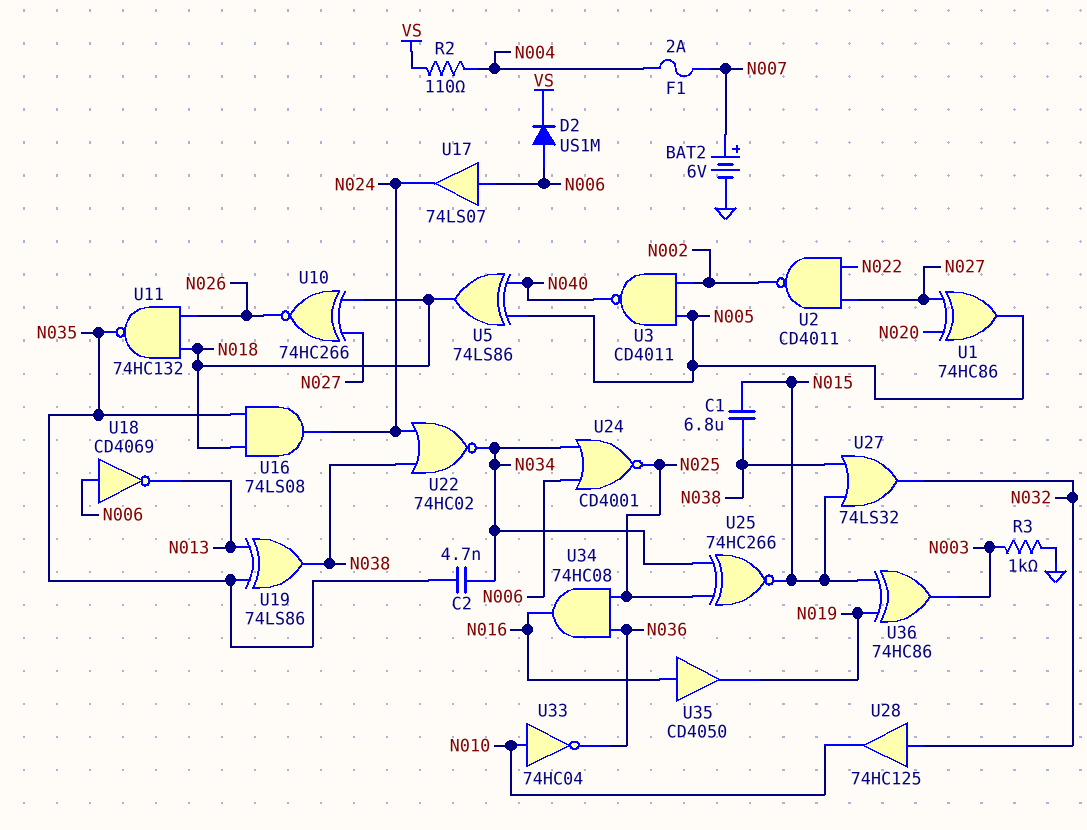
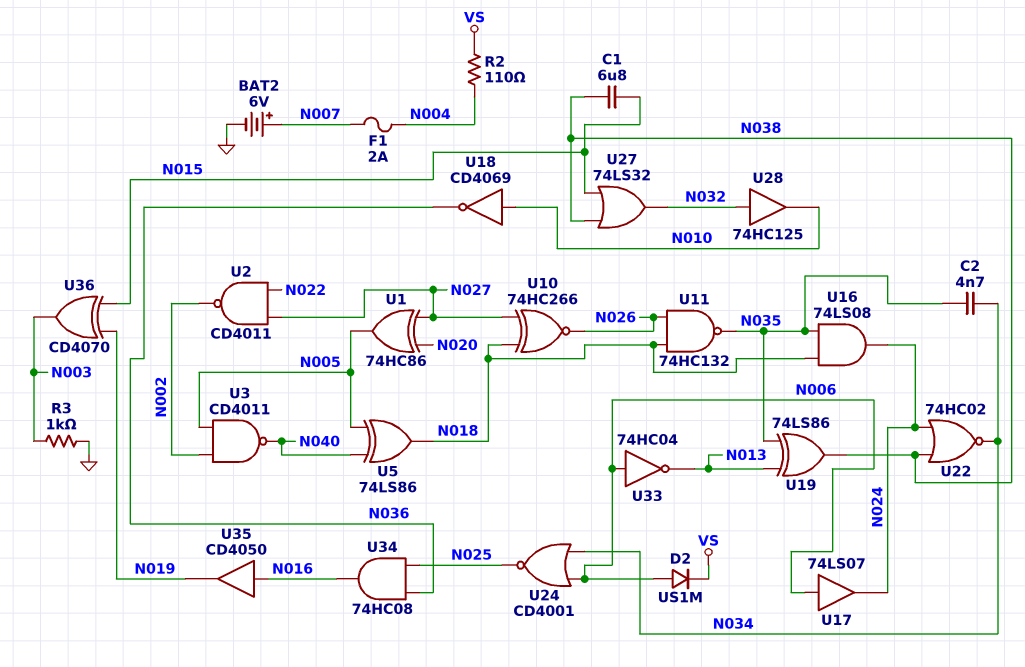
U18: NOT CD4069 (in N006, out N013) -> NOT CD4069 (in N010, out N036)
U25: XNOR 74HC266 (in N025, in N034, out N015) -> none
U33: NOT 74HC04 (in N010, out N036) -> NOT 74HC04 (in N006, out N013)
U36: XOR 74HC86 (in N015, in N019, out N003) -> XOR CD4070 (in N015, in N019, out N003)

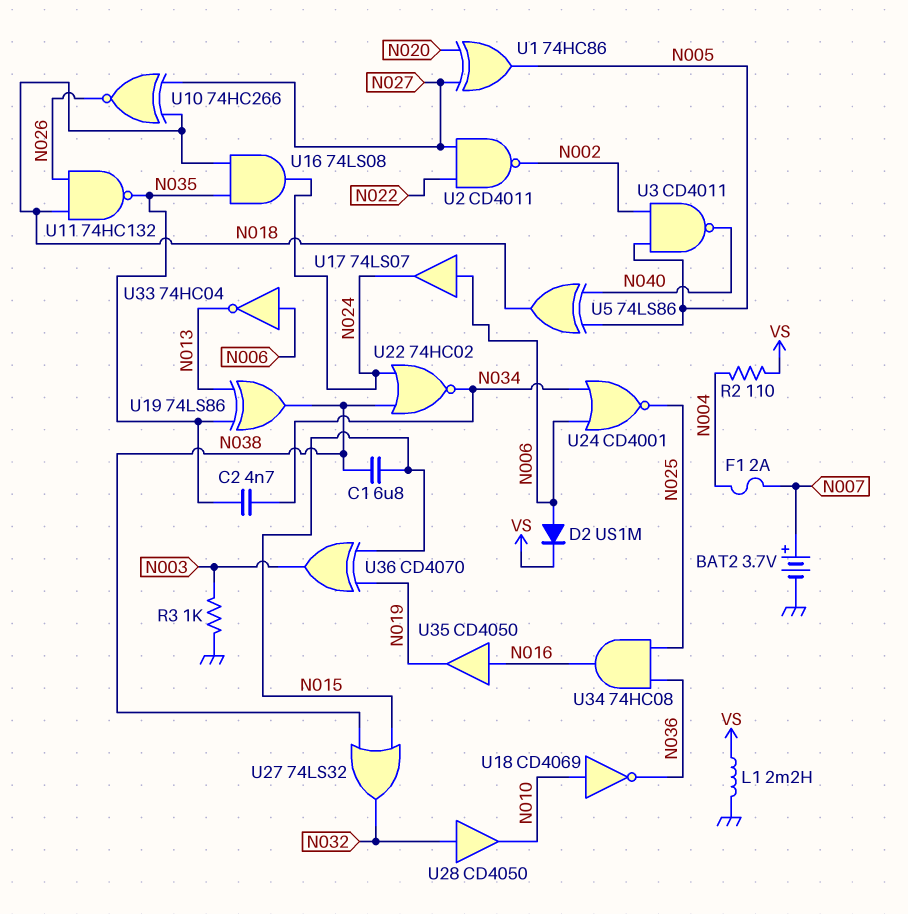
BAT2: 6V (plus N007, minus GND) -> 3.7V (plus N007, minus GND)
L1: none -> 2.2mH (GND, VS)
U28: buffer 74HC125 (in N032, out N010) -> buffer CD4050 (in N032, out N010)

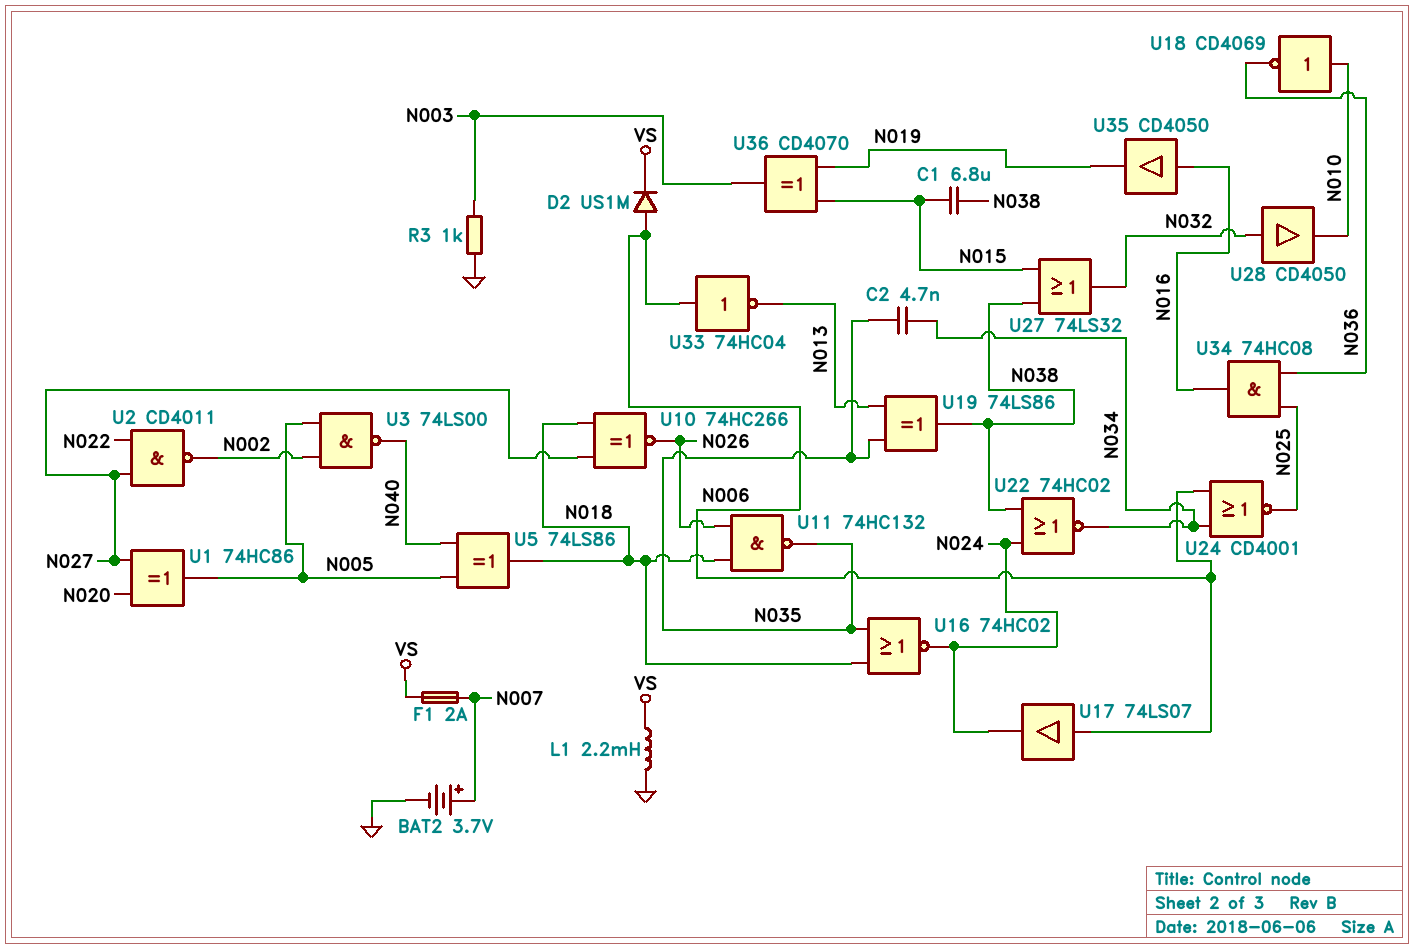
F1: 2A (N004, N007) -> 2A (N007, VS)
R2: 110 (N004, VS) -> none
U3: NAND CD4011 (in N002, in N005, out N040) -> NAND 74LS00 (in N002, in N005, out N040)
U16: AND 74LS08 (in N018, in N035, out N024) -> NOR 74HC02 (in N018, in N035, out N024)

